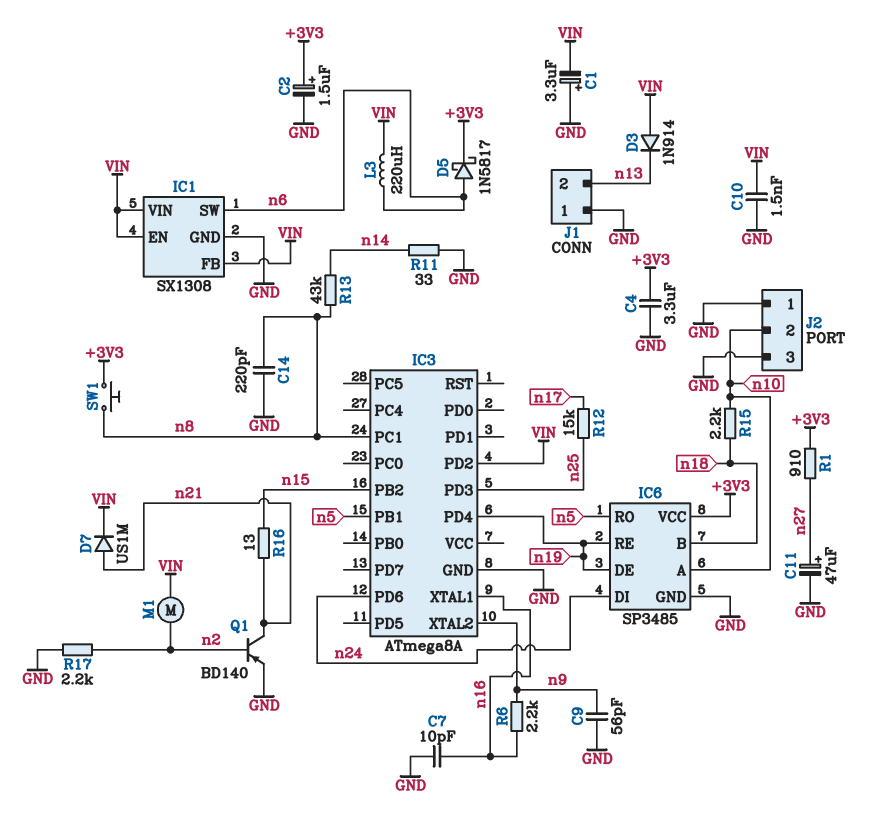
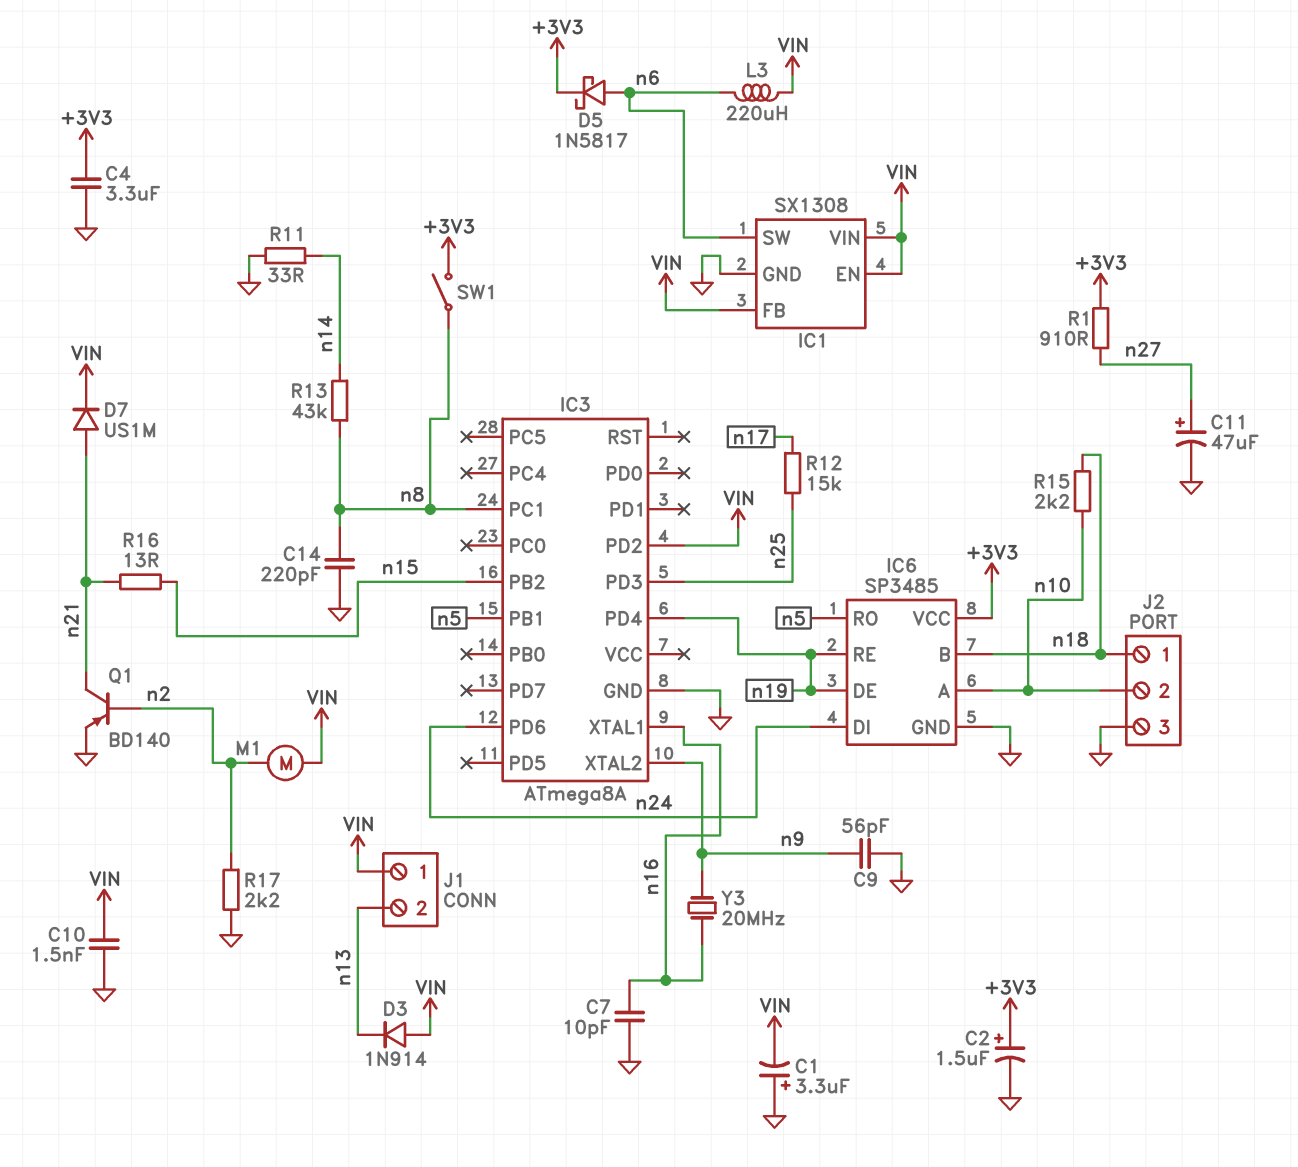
J1 pin 1: GND -> VIN
J2 pin 1: GND -> n18
R6: 2.2k (n9, n16) -> none
SW1: button (+3V3, n8) -> switch (+3V3, n8)
Y3: none -> 20MHz (n9, n16)

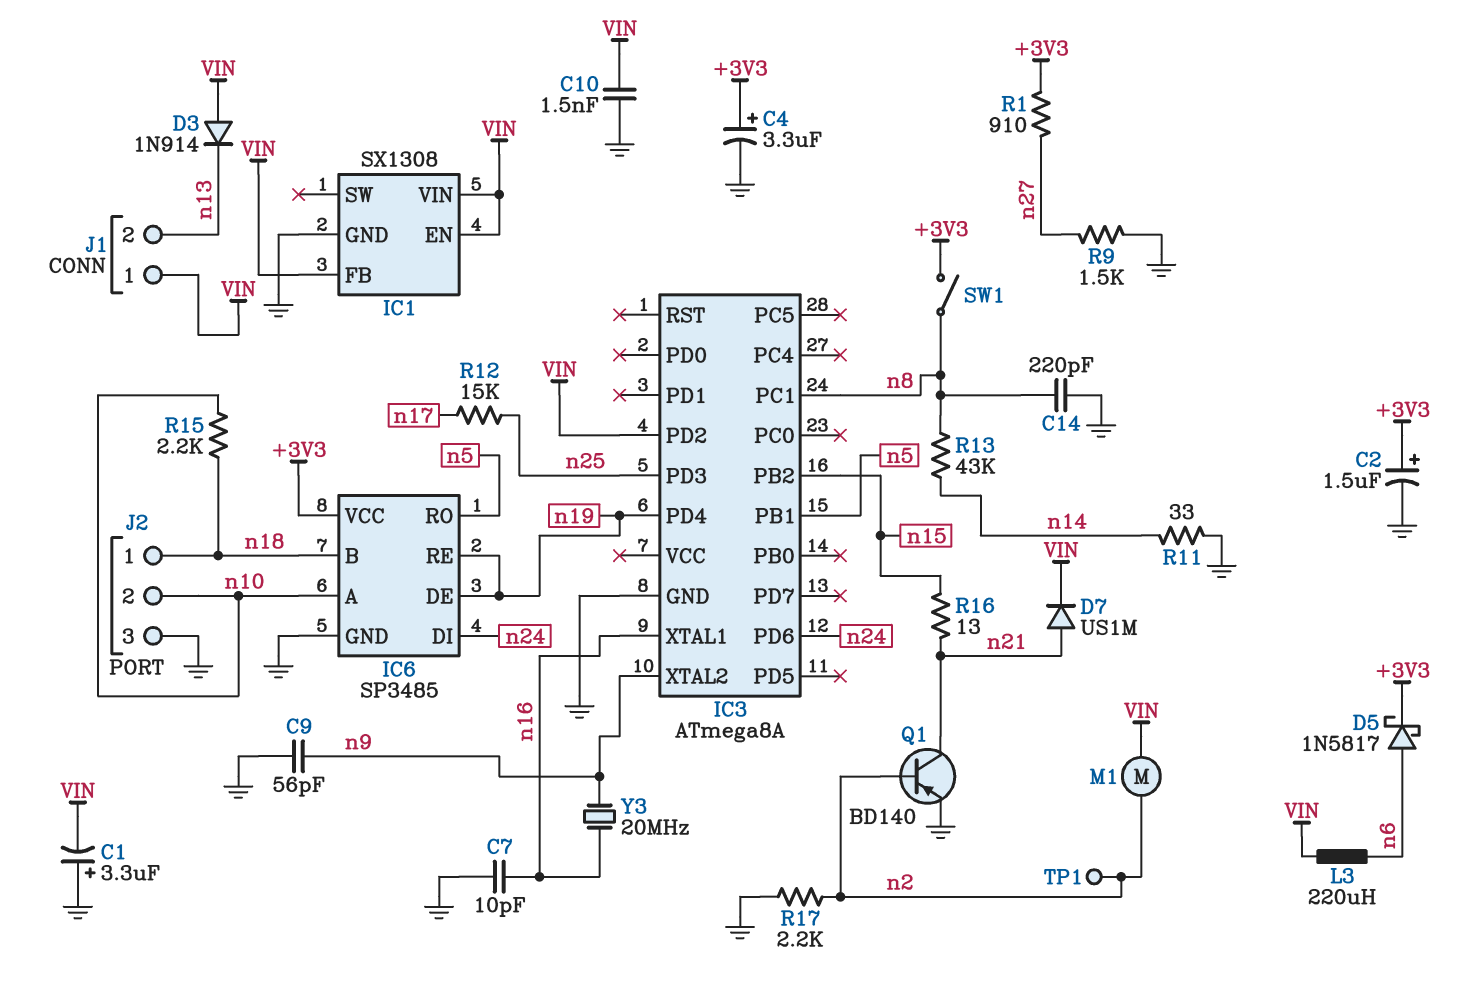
C4: 3.3uF (+3V3, GND) -> 3.3uF (plus +3V3, minus GND)
C11: 47uF (plus n27, minus GND) -> none
IC1 pin SW: n6 -> none
R9: none -> 1.5k (GND, n27)
TP1: none -> test point (n2)

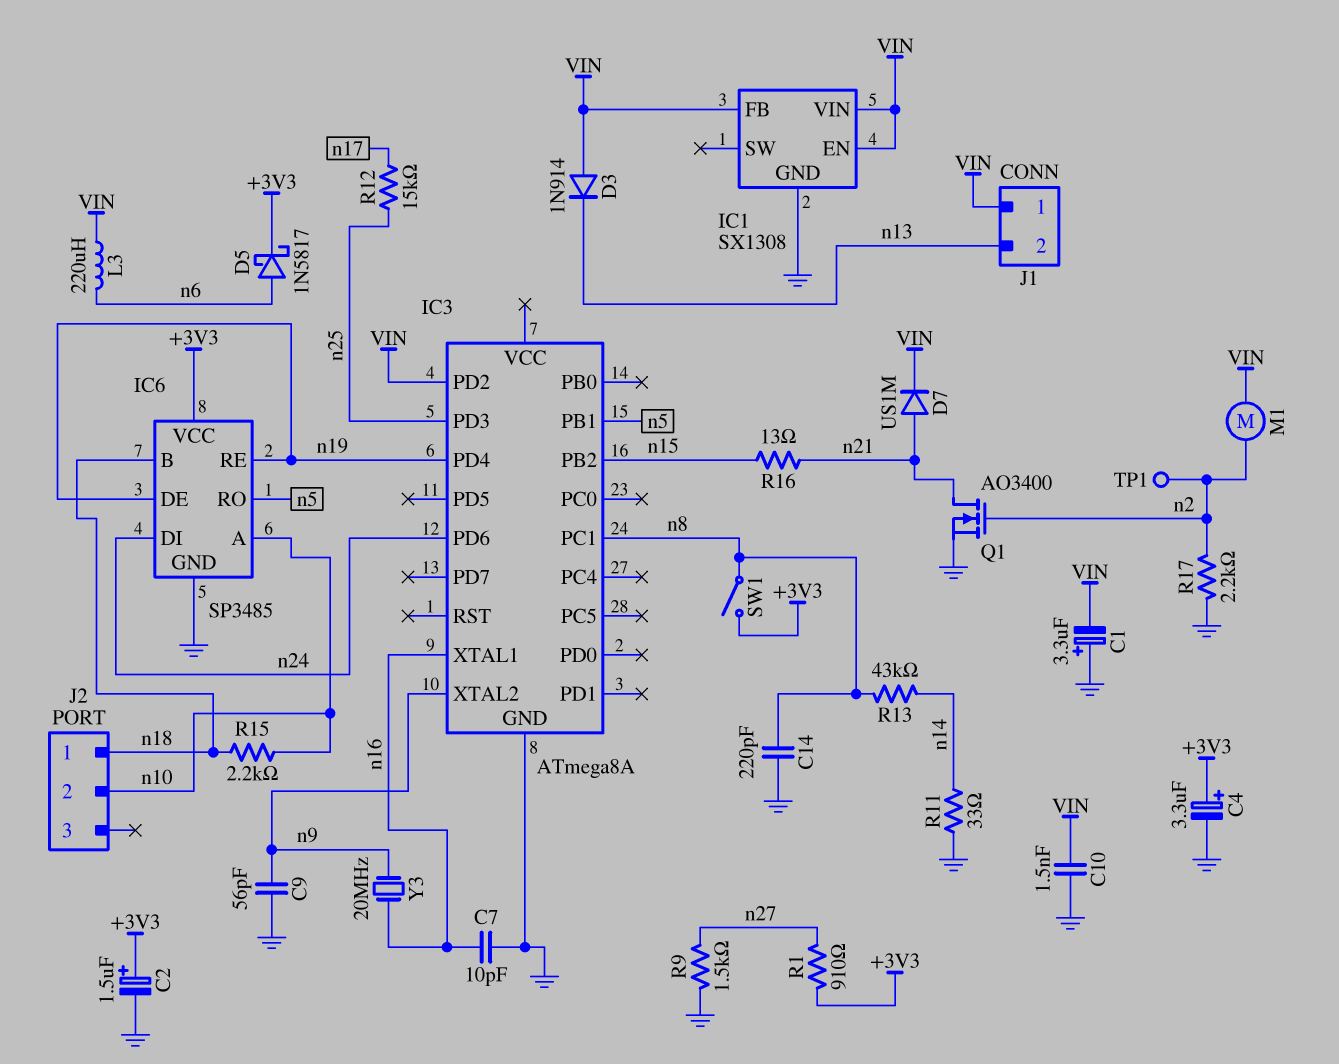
J2 pin 3: GND -> none
Q1: PNP BD140 (B n2, C n21, E GND) -> NMOS AO3400 (G n2, D n21, S GND)

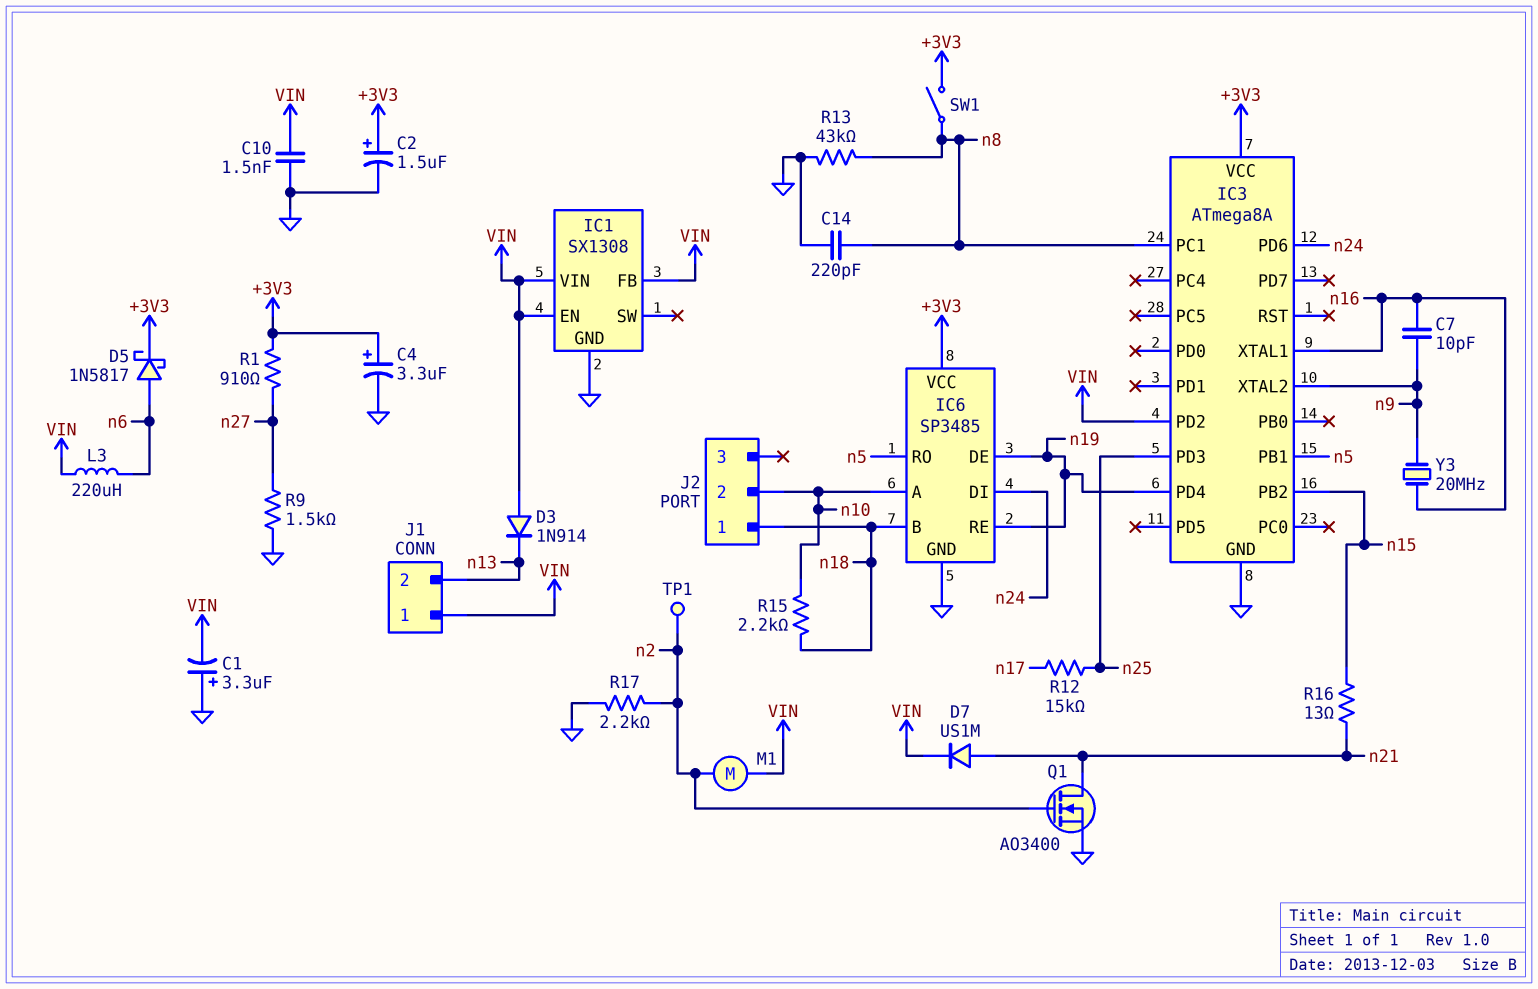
C7: 10pF (GND, n16) -> 10pF (n9, n16)
C9: 56pF (GND, n9) -> none
IC3 pin VCC: none -> +3V3
R11: 33 (GND, n14) -> none
R13: 43k (n8, n14) -> 43k (GND, n8)

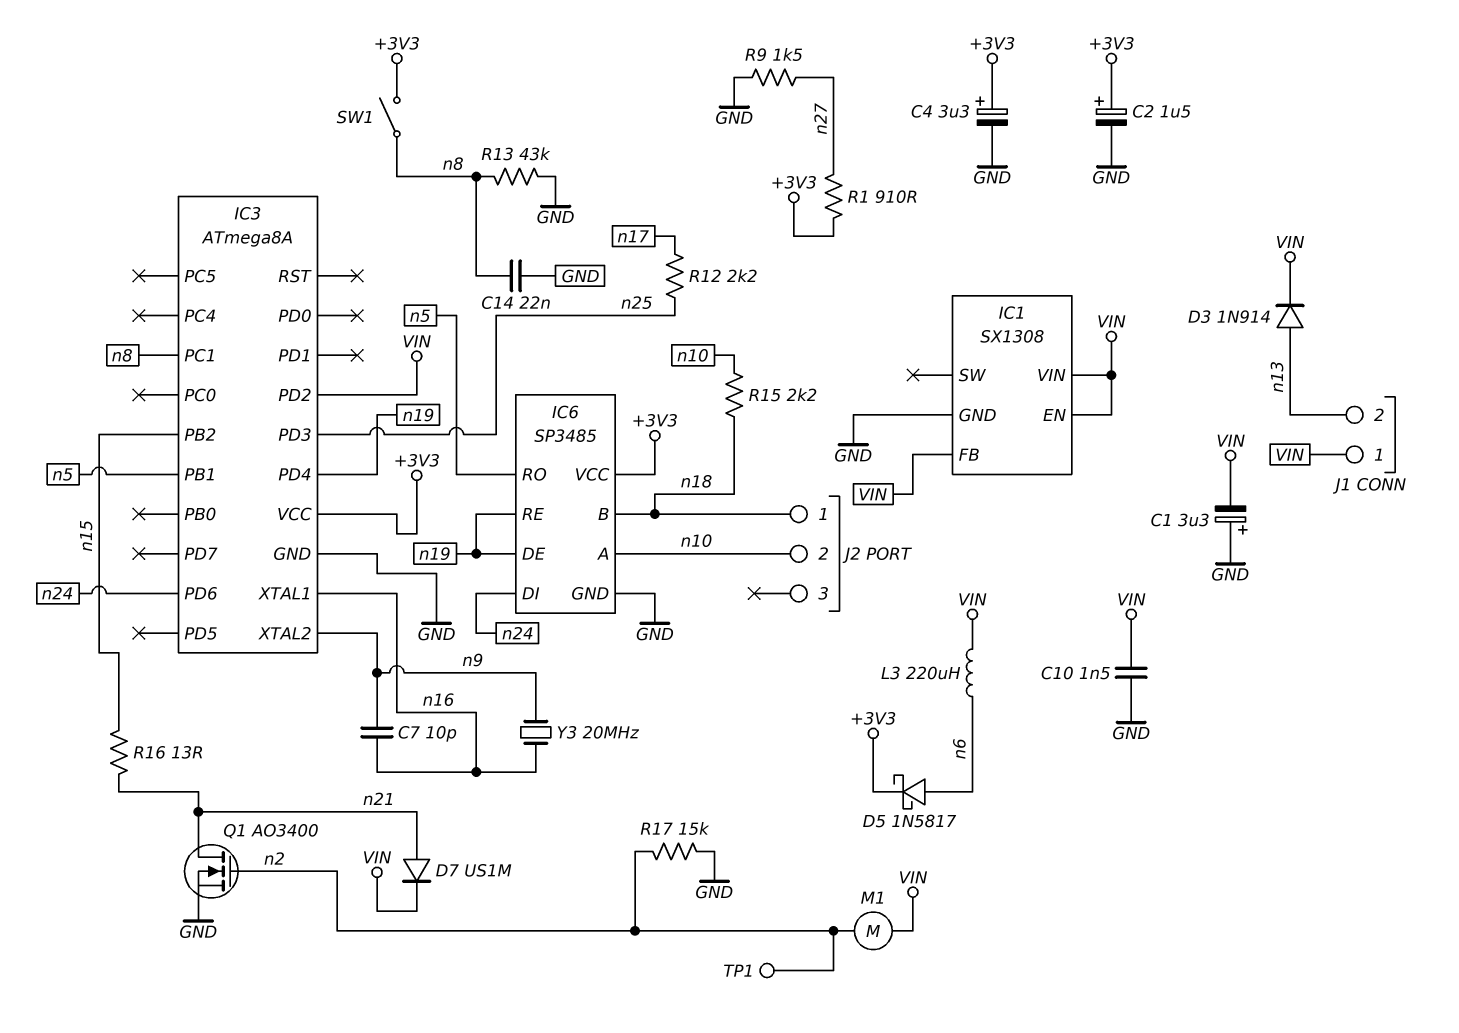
C14: 220pF (GND, n8) -> 22nF (GND, n8)
D3: diode 1N914 (A VIN, K n13) -> diode 1N914 (A n13, K VIN)
R12: 15k (n17, n25) -> 2.2k (n17, n25)
R17: 2.2k (GND, n2) -> 15k (GND, n2)

